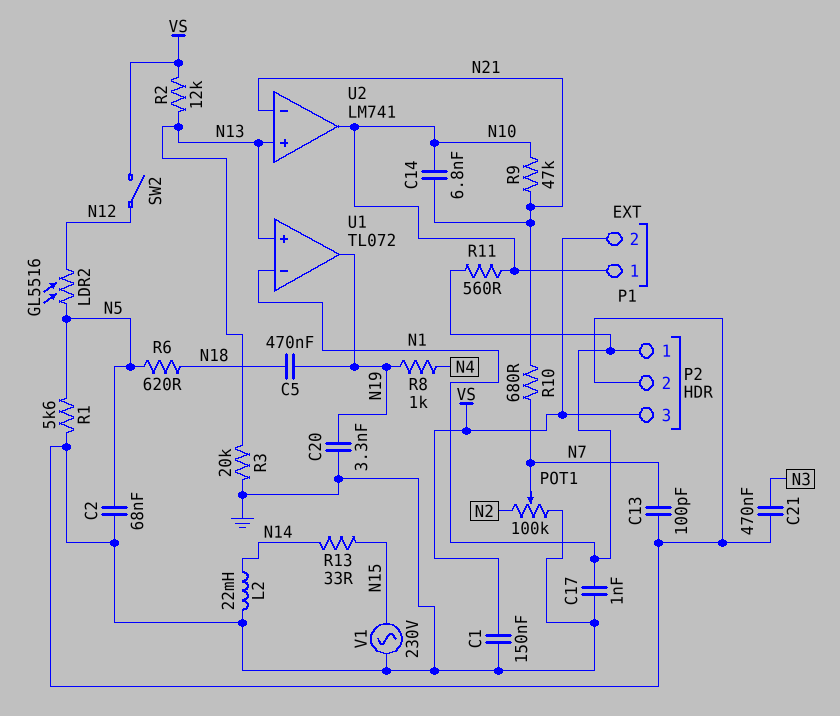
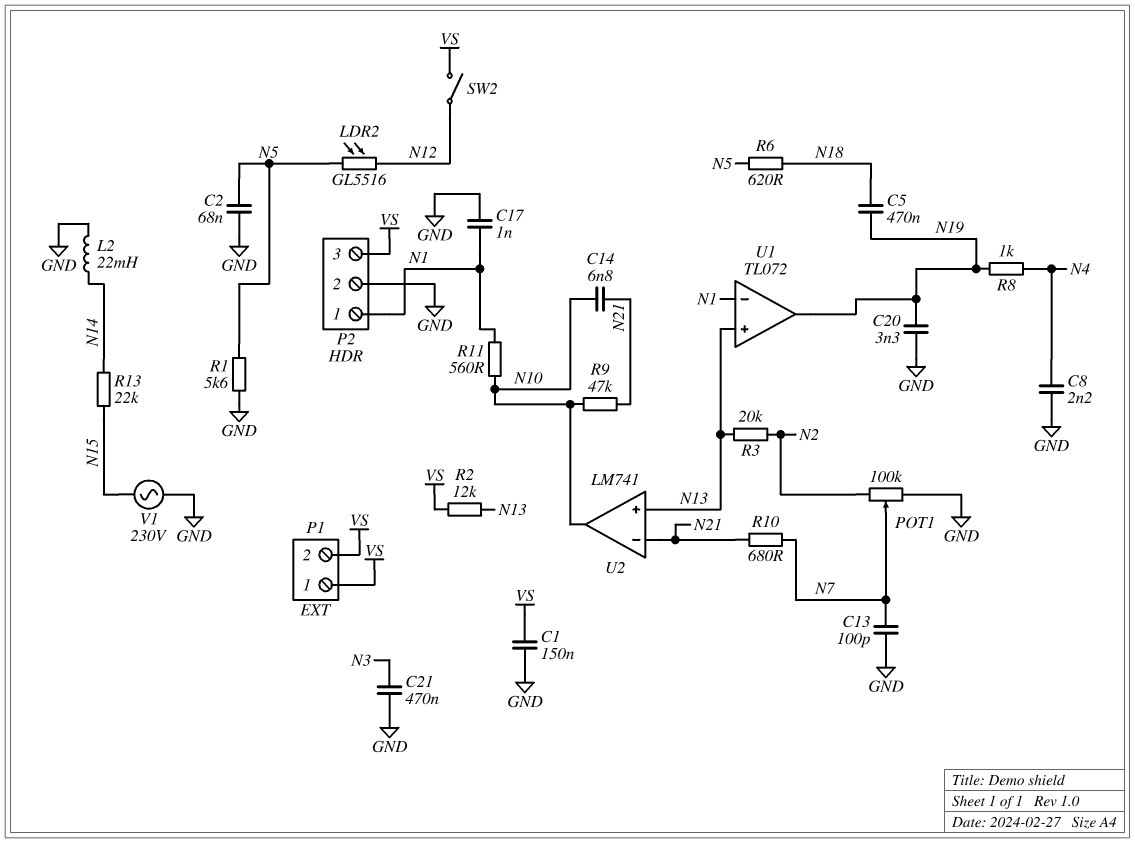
C8: none -> 2.2nF (GND, N4)
P1 pin 1: N10 -> VS
R3: 20k (GND, N13) -> 20k (N2, N13)
R13: 33 (N14, N15) -> 22k (N14, N15)

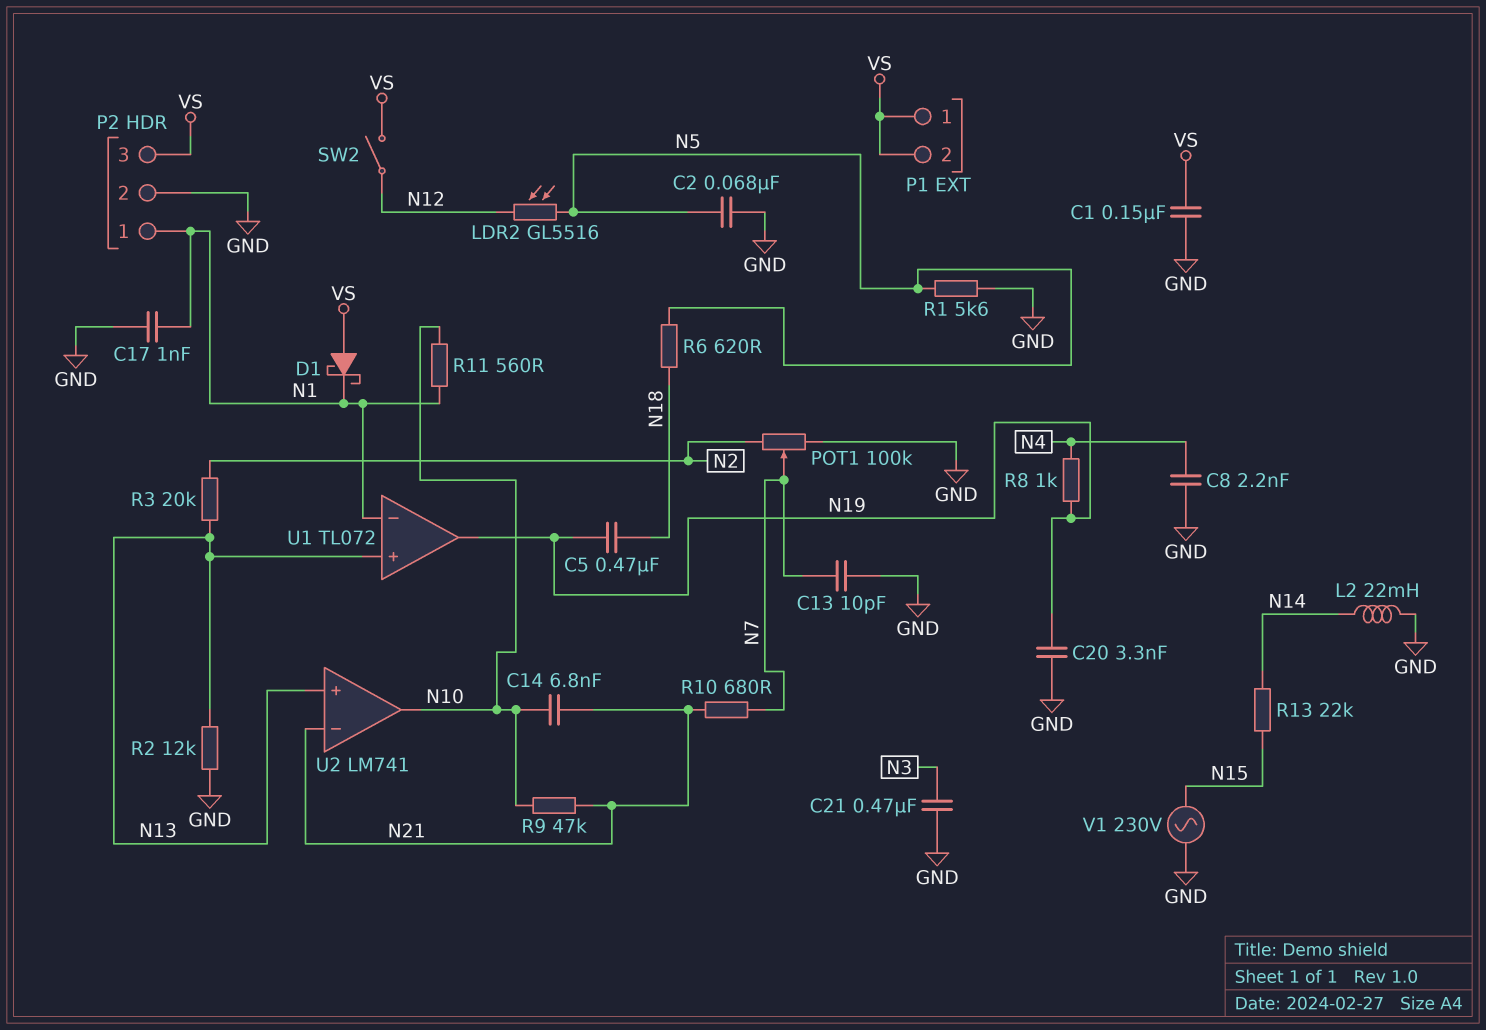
C13: 100pF (GND, N7) -> 10pF (GND, N7)
D1: none -> schottky (A VS, K N1)
R2: 12k (N13, VS) -> 12k (GND, N13)

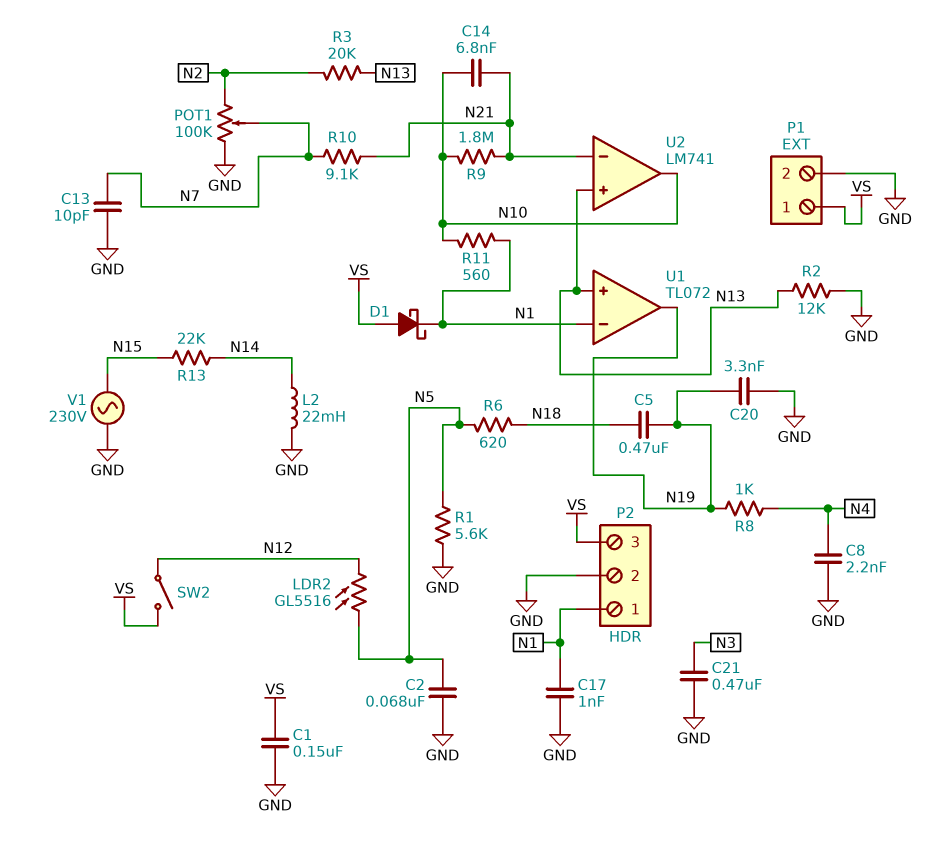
P1 pin 2: VS -> GND
R9: 47k (N10, N21) -> 1.8M (N10, N21)
R10: 680 (N7, N21) -> 9.1k (N7, N21)

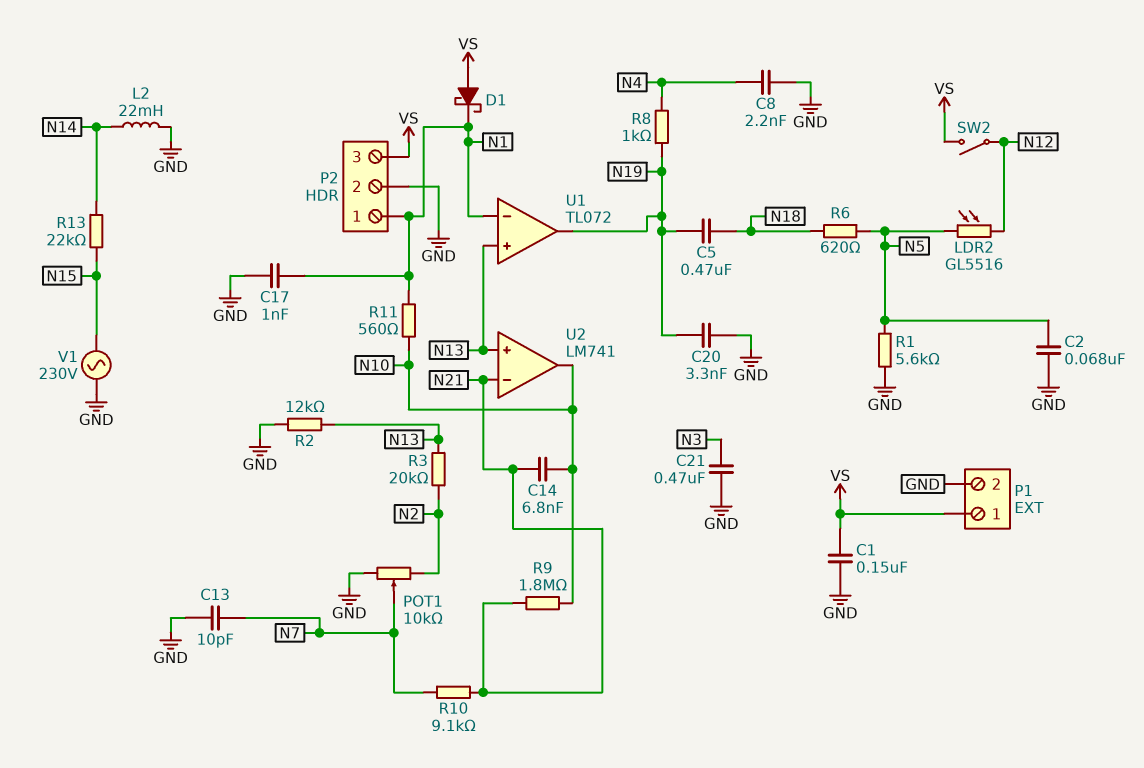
POT1: 100k (GND, N2, wiper N7) -> 10k (GND, N2, wiper N7)

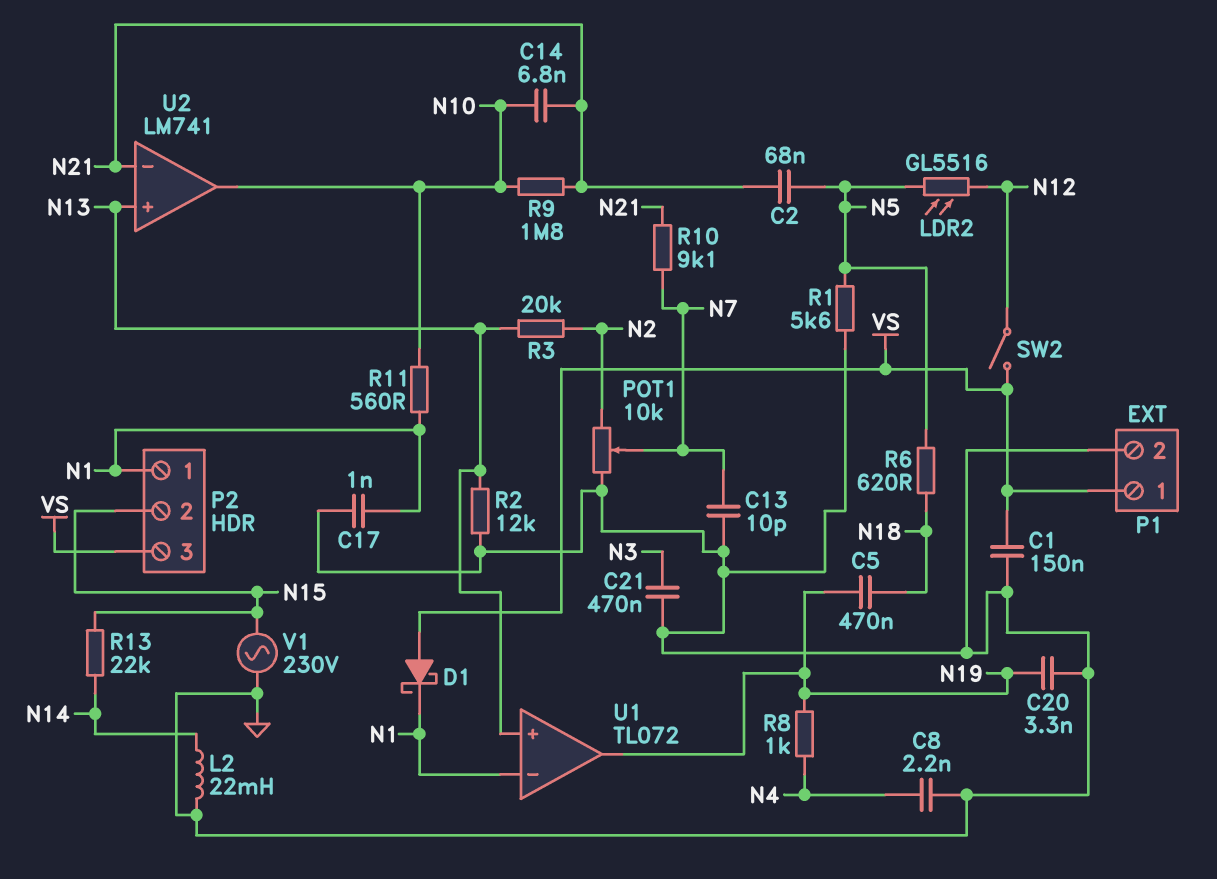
C2: 68nF (GND, N5) -> 68nF (N5, N21)
P2 pin 2: GND -> N15

